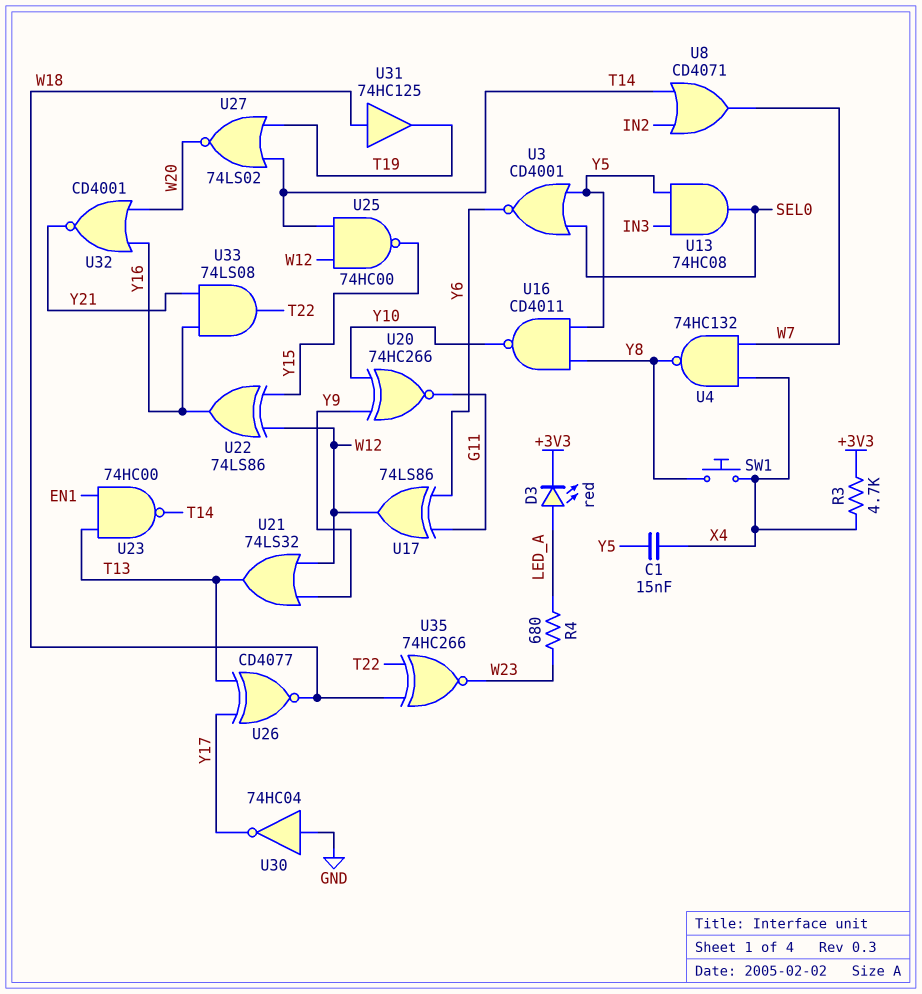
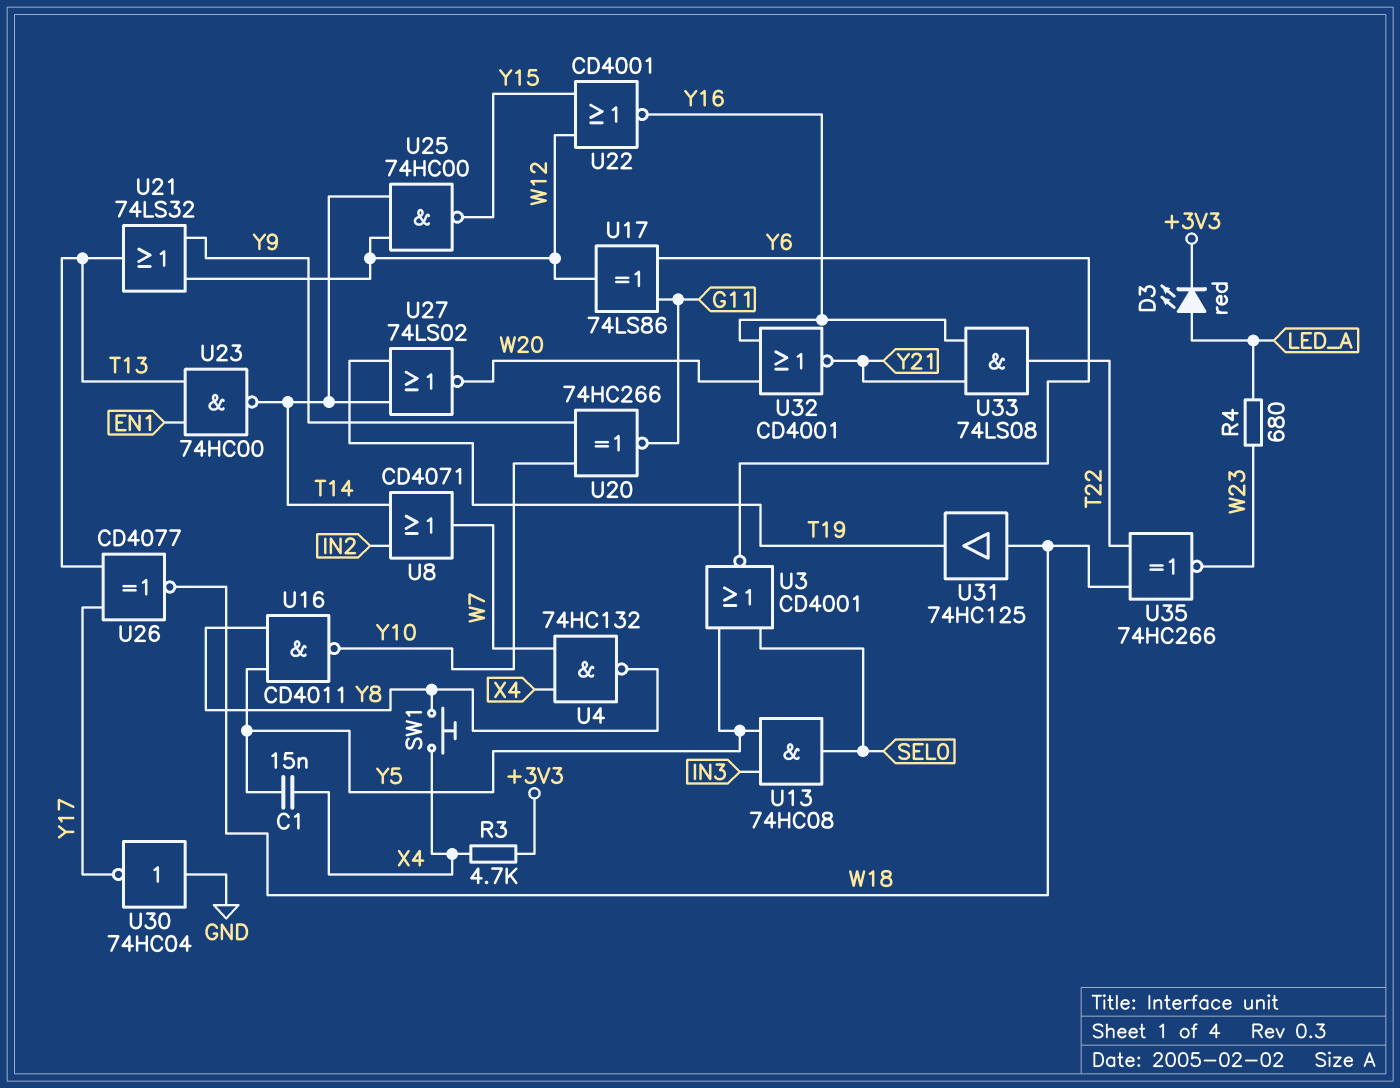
U22: XOR 74LS86 (in W12, in Y15, out Y16) -> NOR CD4001 (in W12, in Y15, out Y16)

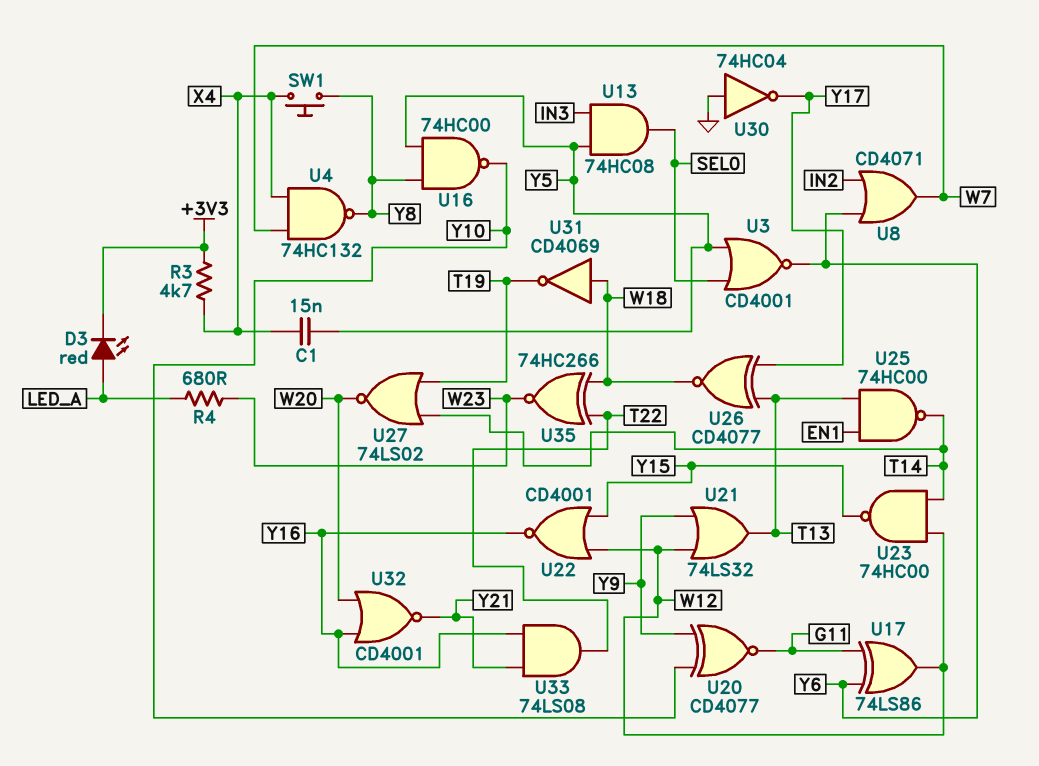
U8: OR CD4071 (in IN2, in T14, out W7) -> OR CD4071 (in IN2, in Y6, out W7)
U16: NAND CD4011 (in Y5, in Y8, out Y10) -> NAND 74HC00 (in Y5, in Y8, out Y10)
U20: XNOR 74HC266 (in Y9, in Y10, out G11) -> XNOR CD4077 (in Y9, in Y10, out G11)
U23: NAND 74HC00 (in EN1, in T13, out T14) -> NAND 74HC00 (in T14, in W12, out Y15)
U25: NAND 74HC00 (in T14, in W12, out Y15) -> NAND 74HC00 (in EN1, in T13, out T14)
U31: buffer 74HC125 (in W18, out T19) -> NOT CD4069 (in W18, out T19)

